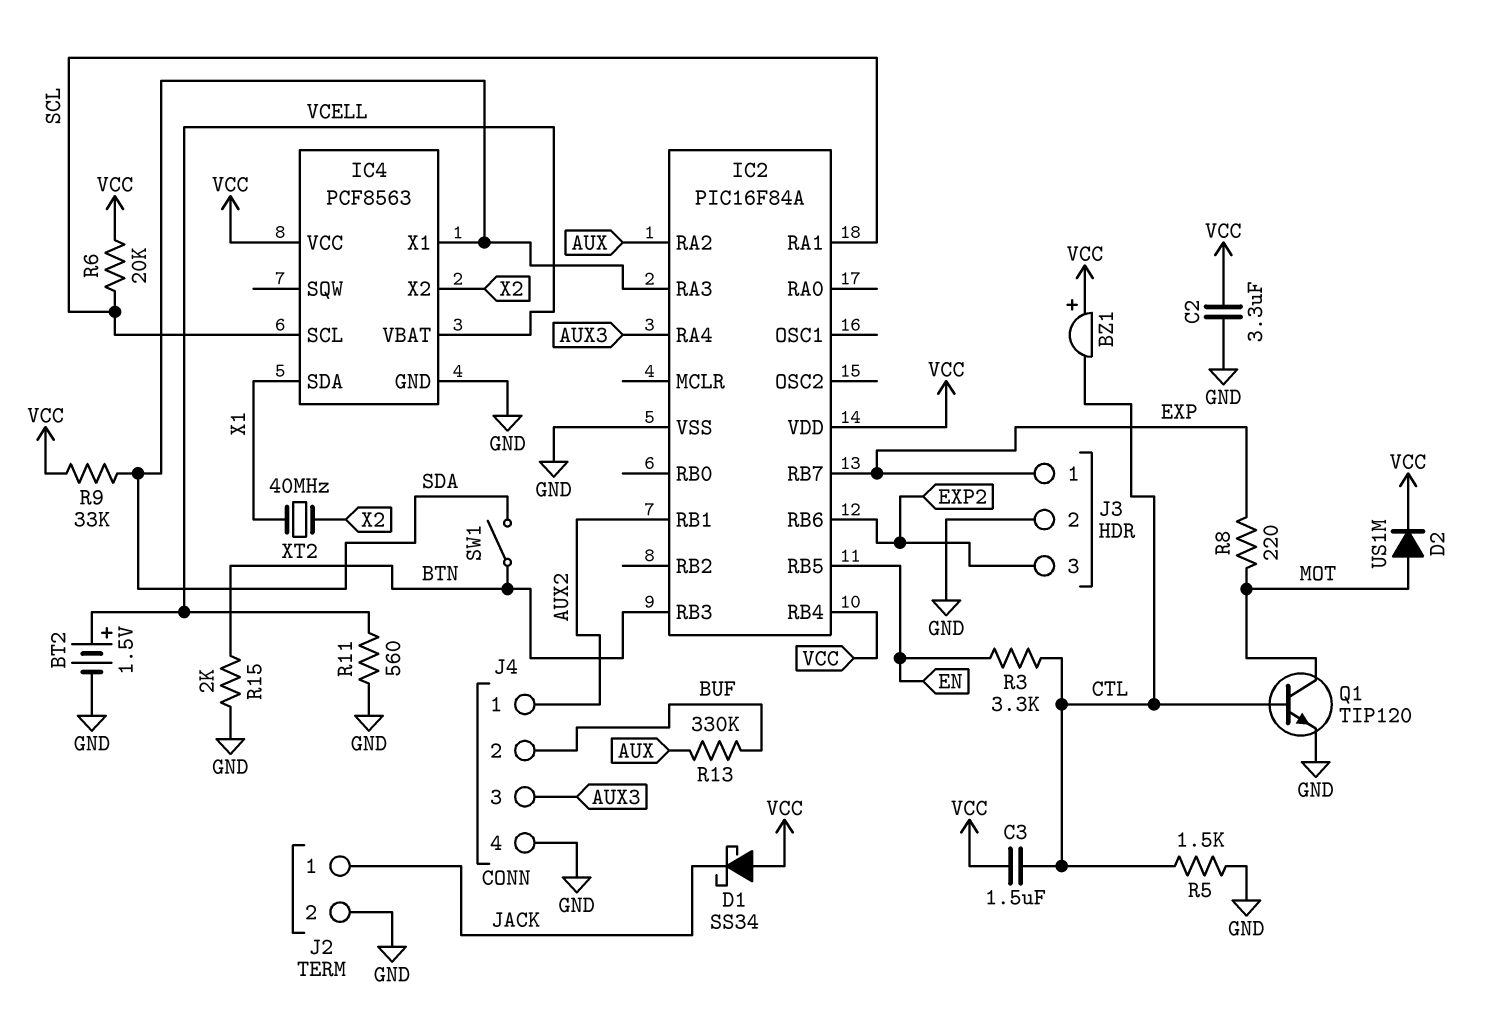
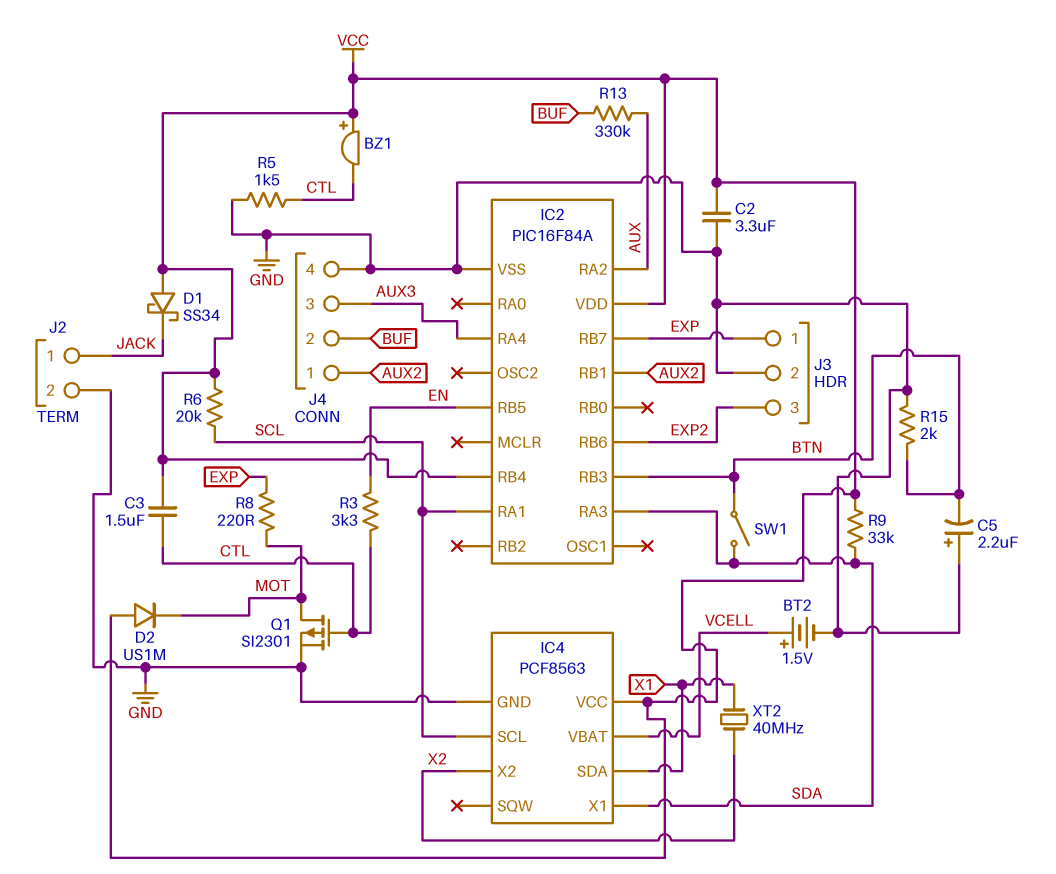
C5: none -> 2.2uF (plus GND, minus BTN)
D2: diode US1M (A MOT, K VCC) -> diode US1M (A VCC, K MOT)
Q1: NPN TIP120 (B CTL, C MOT, E GND) -> PMOS SI2301 (G CTL, D MOT, S GND)
R11: 560 (GND, VCELL) -> none

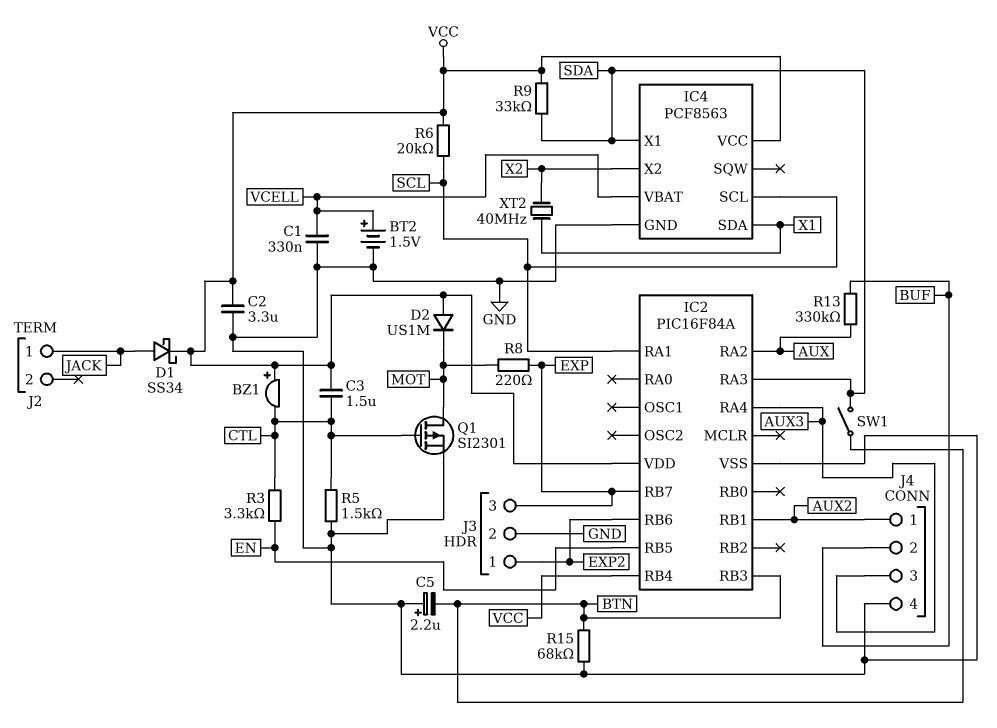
C1: none -> 330nF (GND, VCELL)
D1: schottky SS34 (A VCC, K JACK) -> schottky SS34 (A JACK, K VCC)
J2 pin 2: GND -> none
J3 pin 1: EXP -> EXP2
J3 pin 3: EXP2 -> EXP
R15: 2k (BTN, GND) -> 68k (BTN, GND)

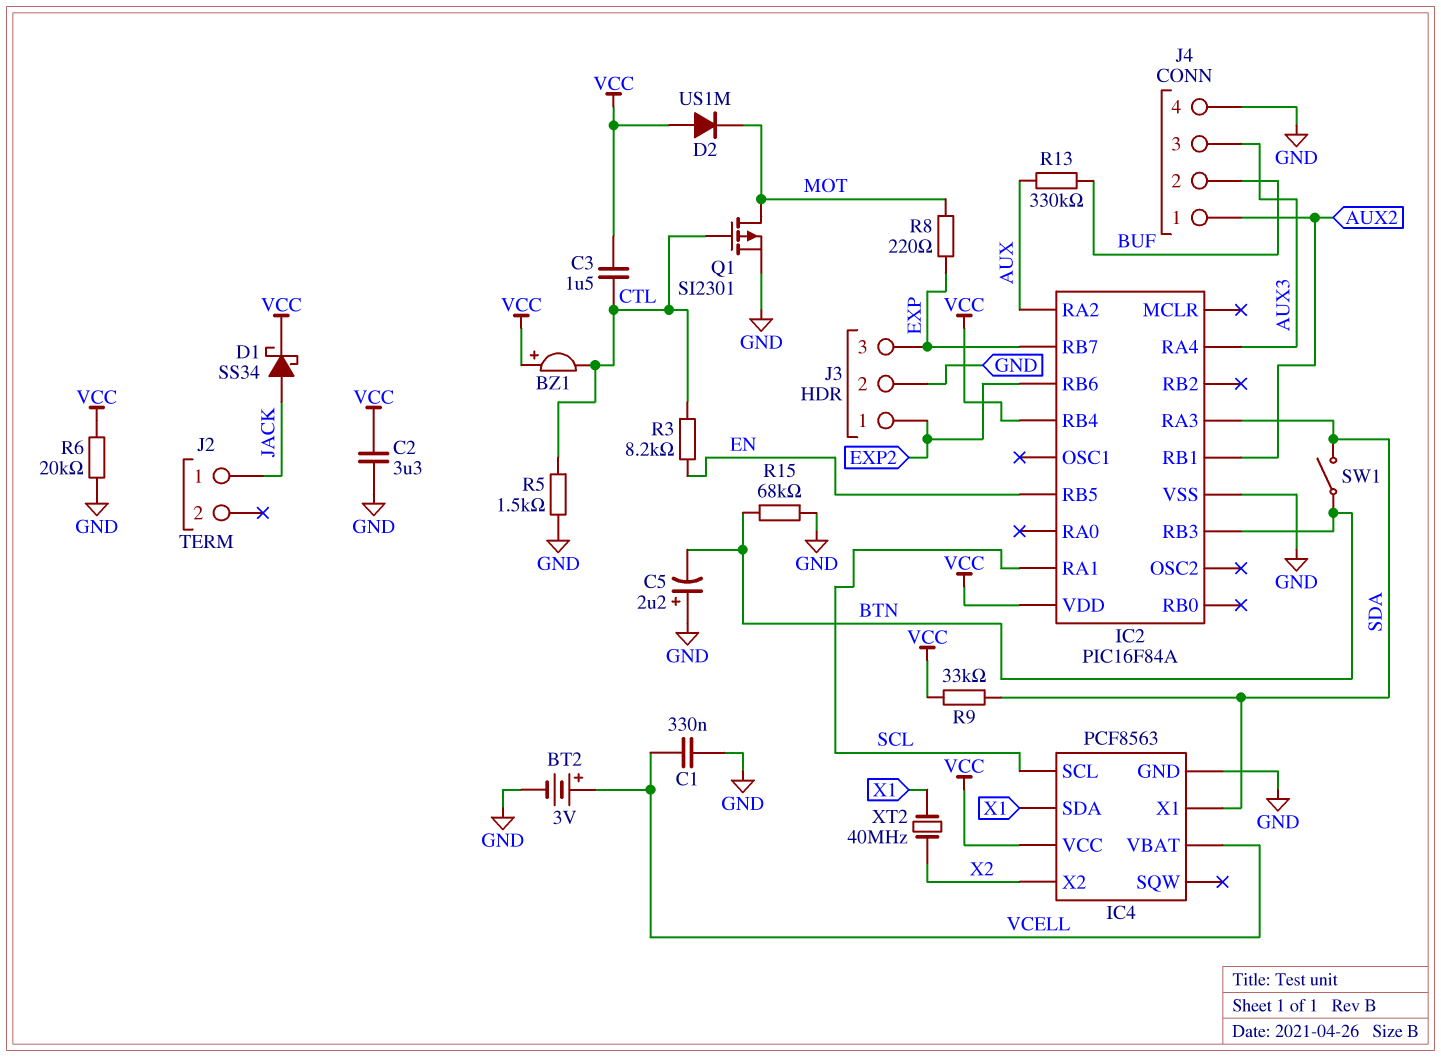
BT2: 1.5V (plus VCELL, minus GND) -> 3V (plus VCELL, minus GND)
R3: 3.3k (CTL, EN) -> 8.2k (CTL, EN)
R6: 20k (SCL, VCC) -> 20k (GND, VCC)

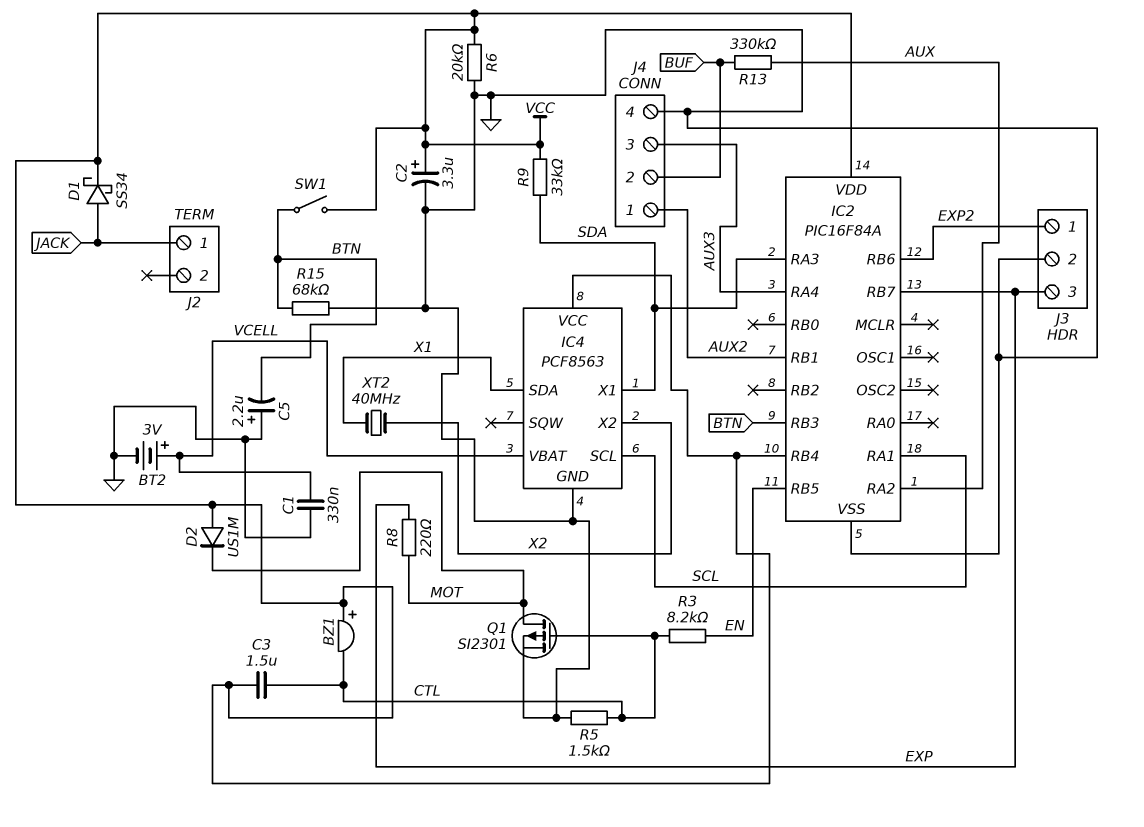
C2: 3.3uF (GND, VCC) -> 3.3uF (plus VCC, minus GND)
SW1: switch (BTN, SDA) -> switch (BTN, VCC)

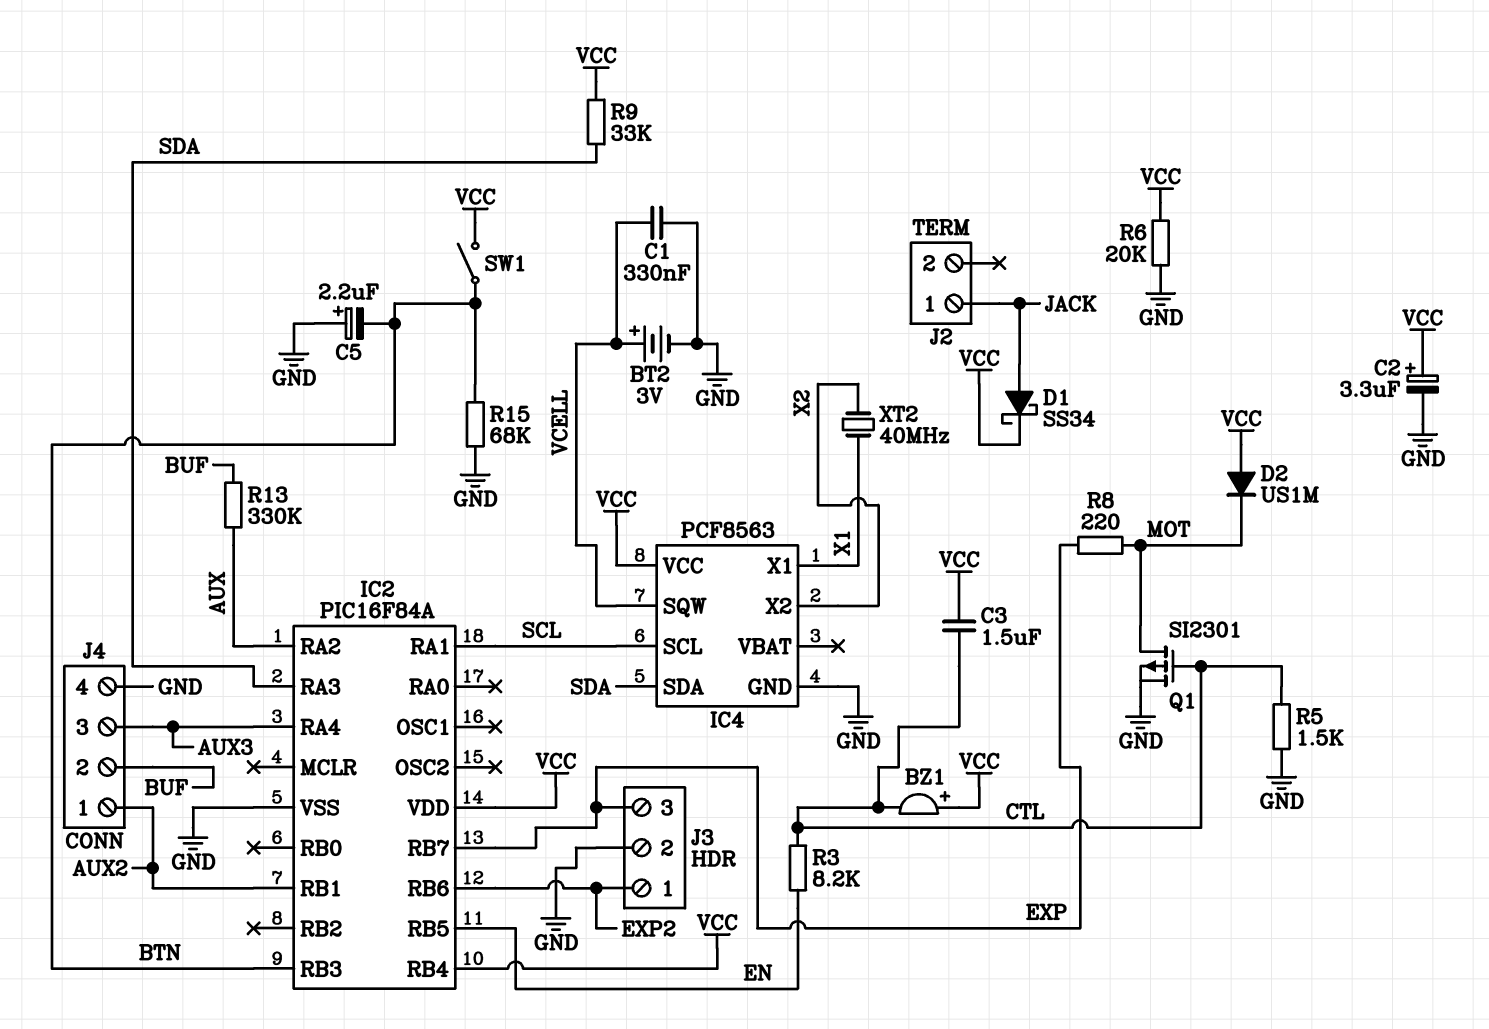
IC4 pin SDA: X1 -> SDA
IC4 pin SQW: none -> VCELL
IC4 pin VBAT: VCELL -> none
IC4 pin X1: SDA -> X1

